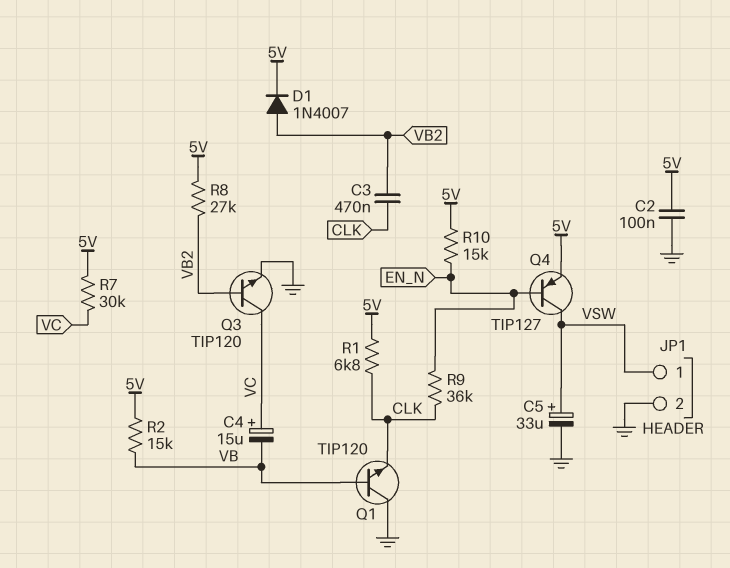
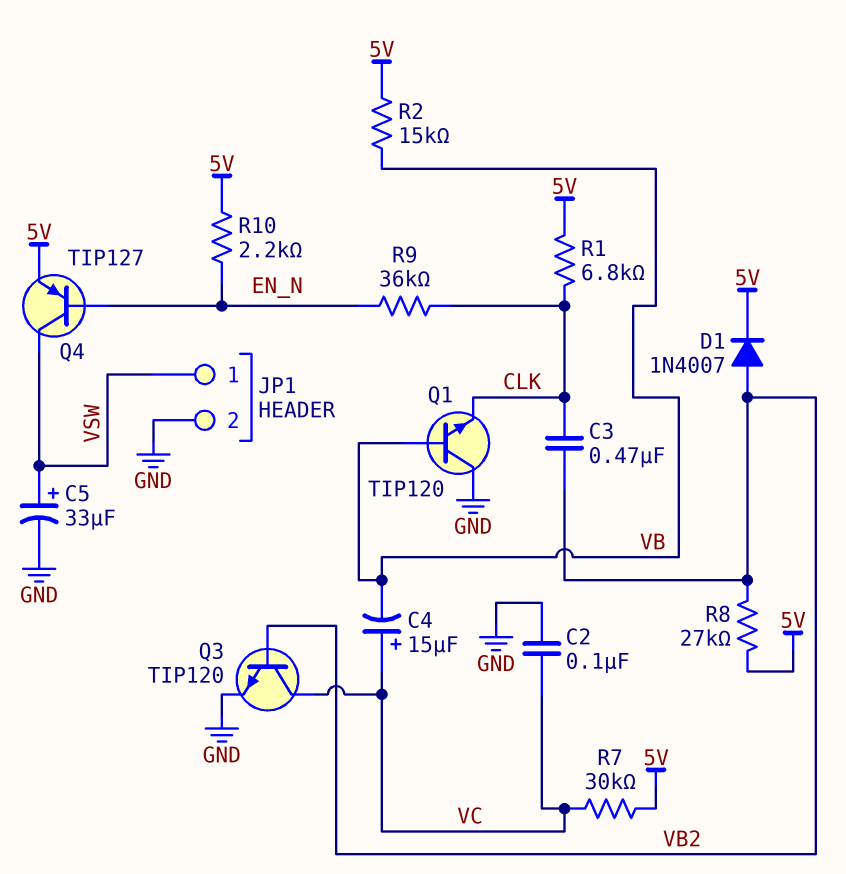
C2: 100nF (5V, GND) -> 100nF (GND, VC)
R10: 15k (5V, EN_N) -> 2.2k (5V, EN_N)

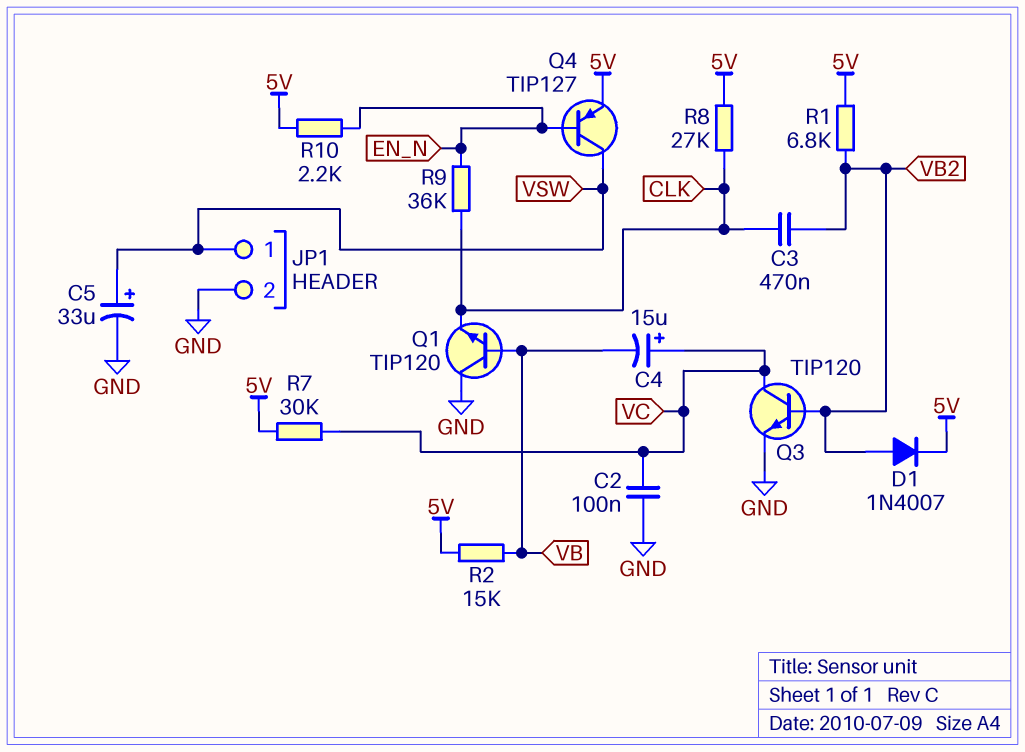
R1: 6.8k (5V, CLK) -> 6.8k (5V, VB2)
R8: 27k (5V, VB2) -> 27k (5V, CLK)

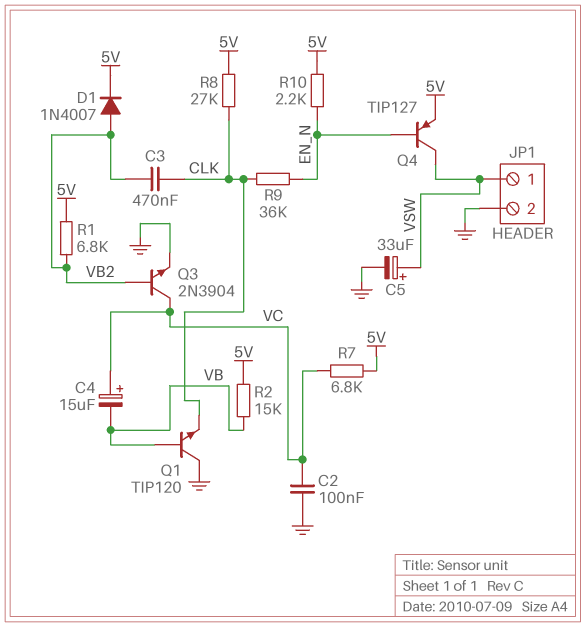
Q3: NPN TIP120 (B VB2, C VC, E GND) -> NPN 2N3904 (B VB2, C VC, E GND)
R7: 30k (5V, VC) -> 6.8k (5V, VC)

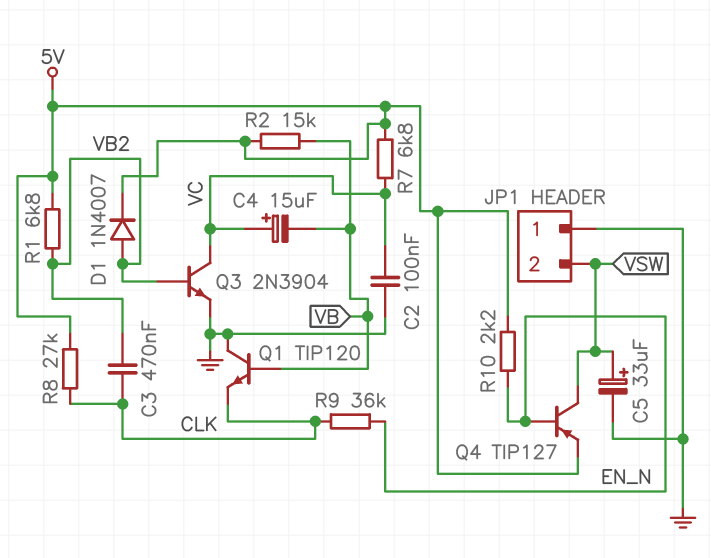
JP1 pin 1: VSW -> GND
JP1 pin 2: GND -> VSW

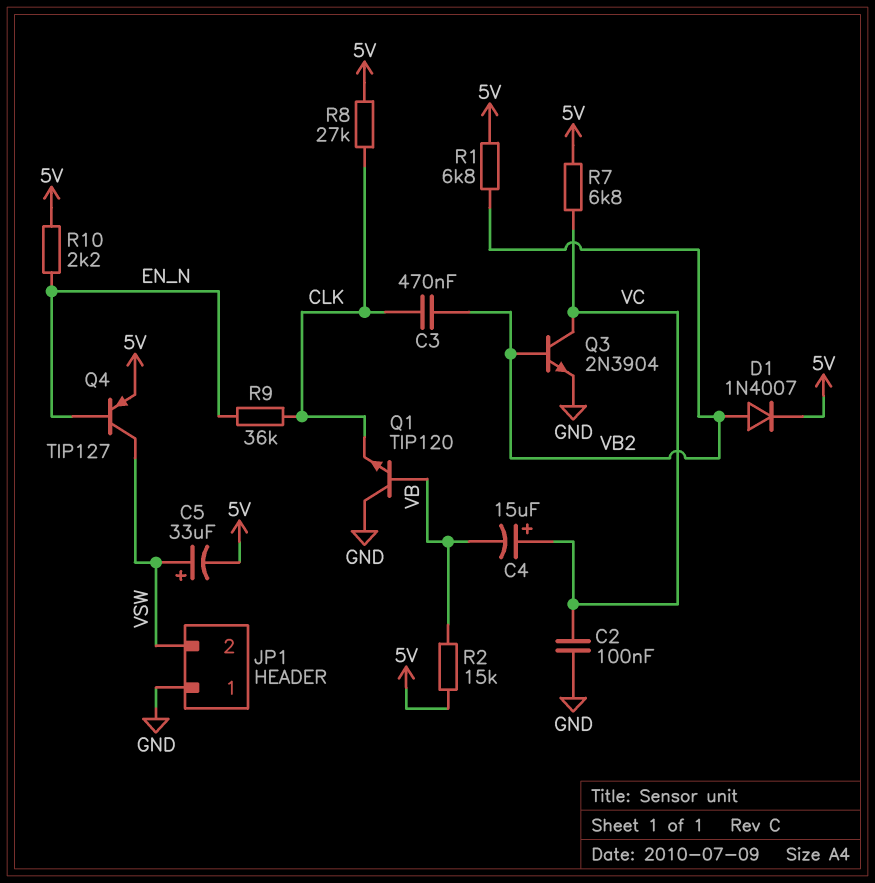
C5: 33uF (plus VSW, minus GND) -> 33uF (plus VSW, minus 5V)

